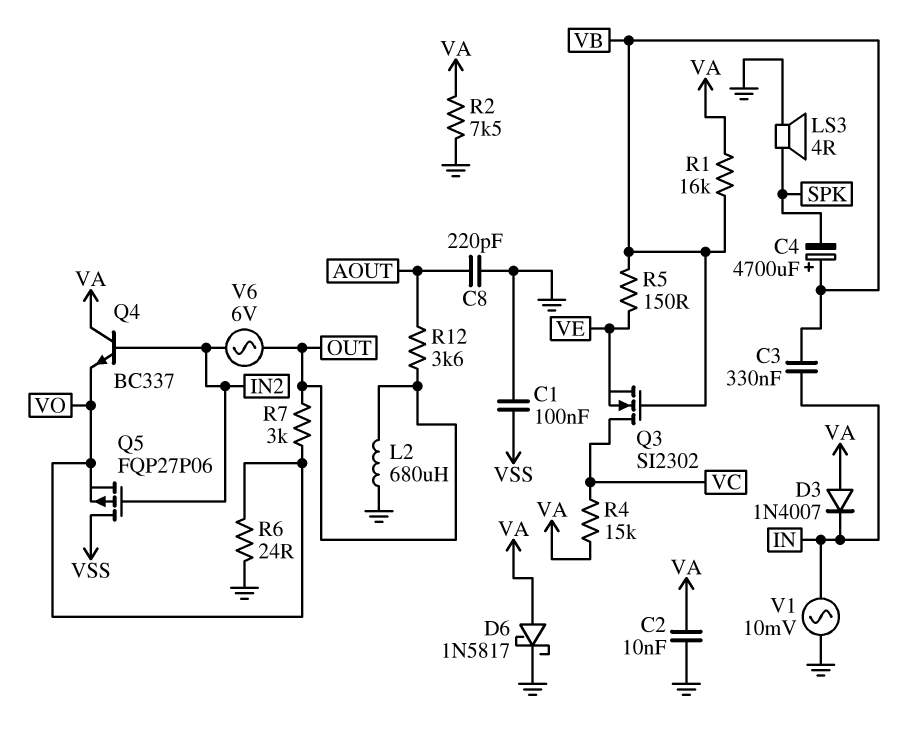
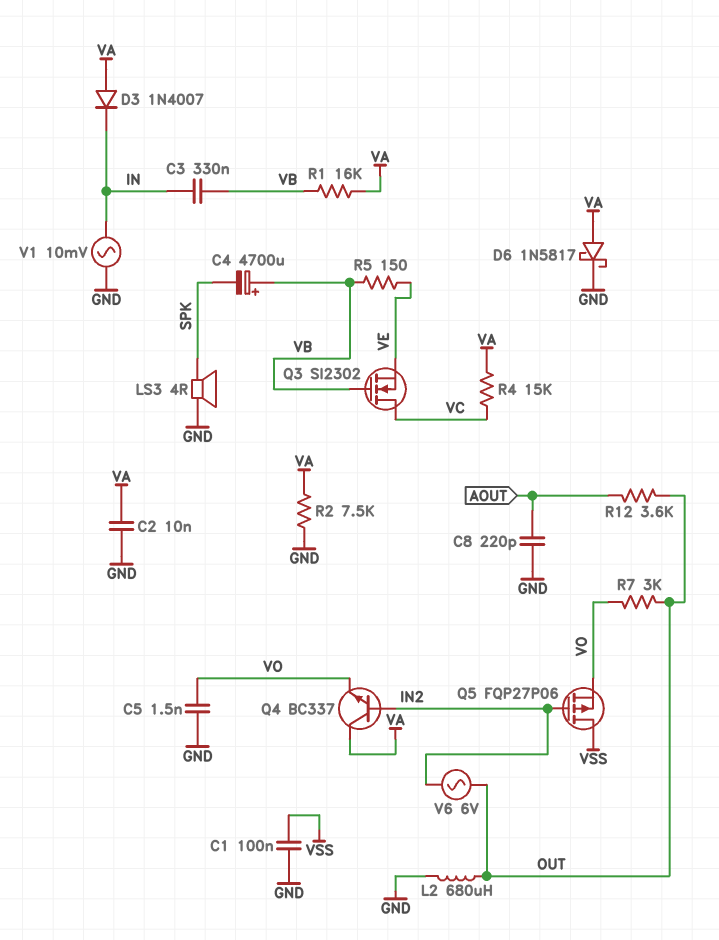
C5: none -> 1.5nF (GND, VO)
R6: 24 (GND, VO) -> none

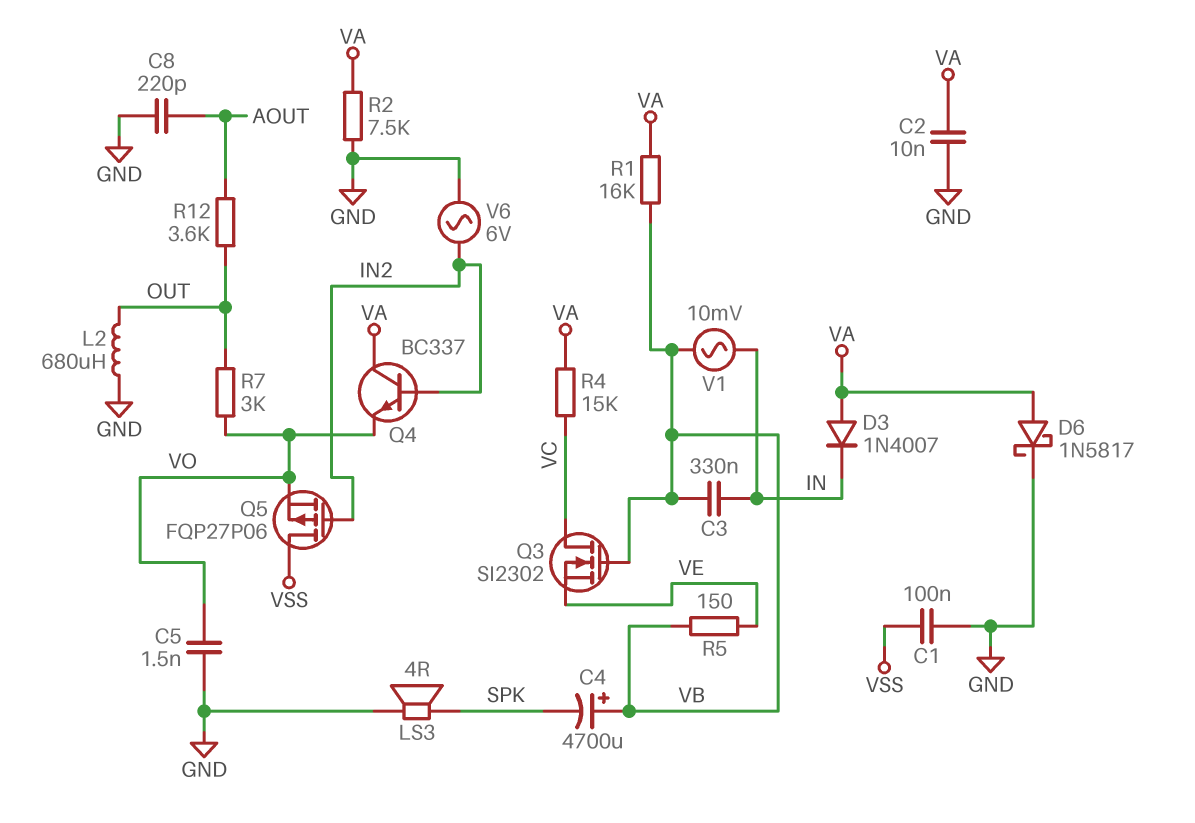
V1: AC 10mV (GND, IN) -> AC 10mV (IN, VB)
V6: AC 6V (IN2, OUT) -> AC 6V (GND, IN2)

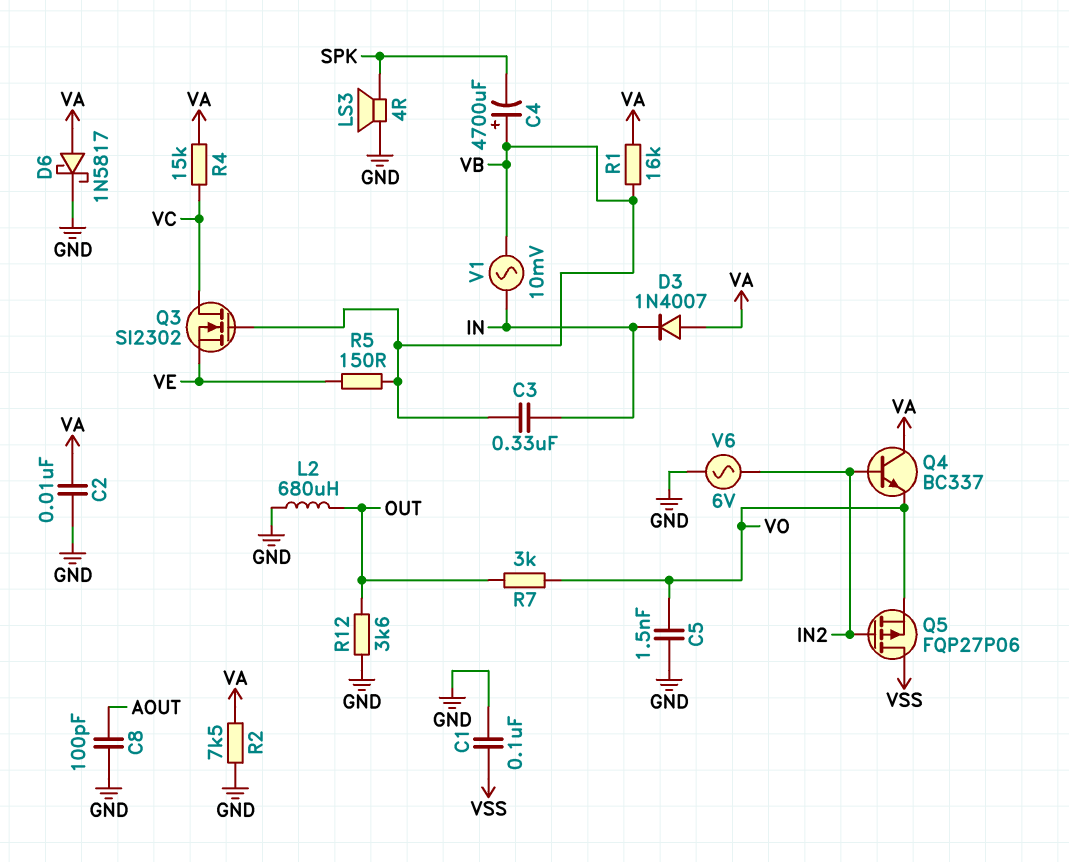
C8: 220pF (AOUT, GND) -> 100pF (AOUT, GND)
R12: 3.6k (AOUT, OUT) -> 3.6k (GND, OUT)

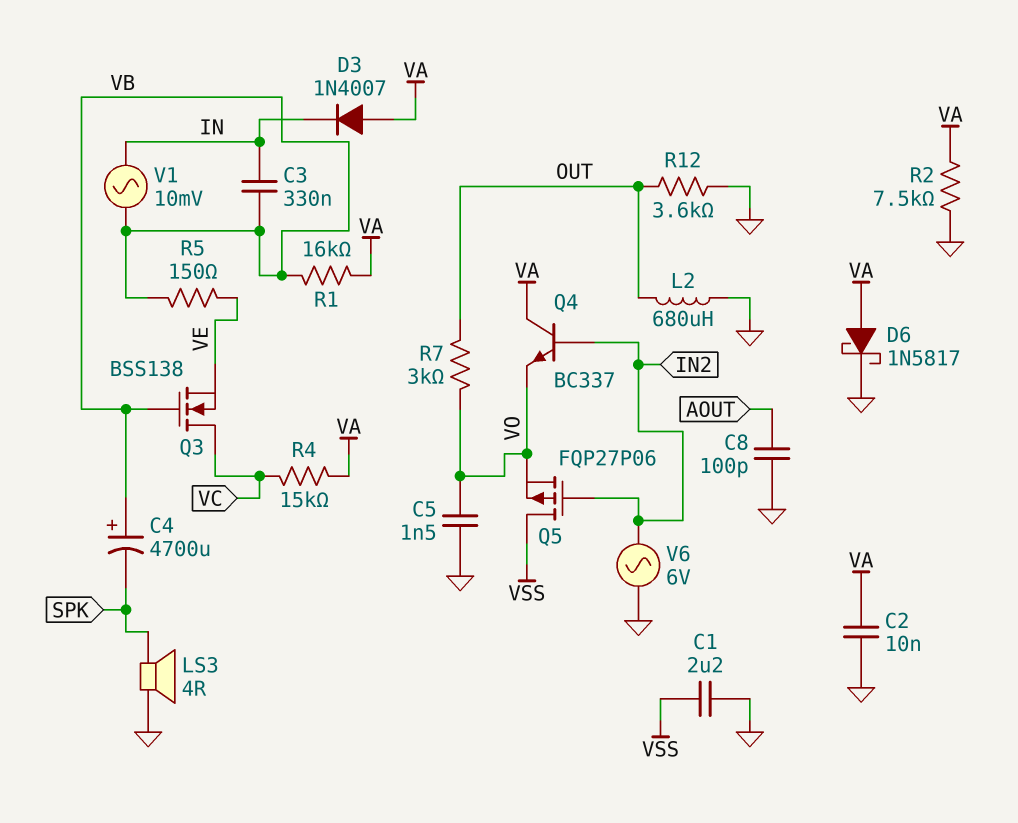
C1: 100nF (GND, VSS) -> 2.2uF (GND, VSS)
Q3: NMOS SI2302 (G VB, D VC, S VE) -> NMOS BSS138 (G VB, D VC, S VE)

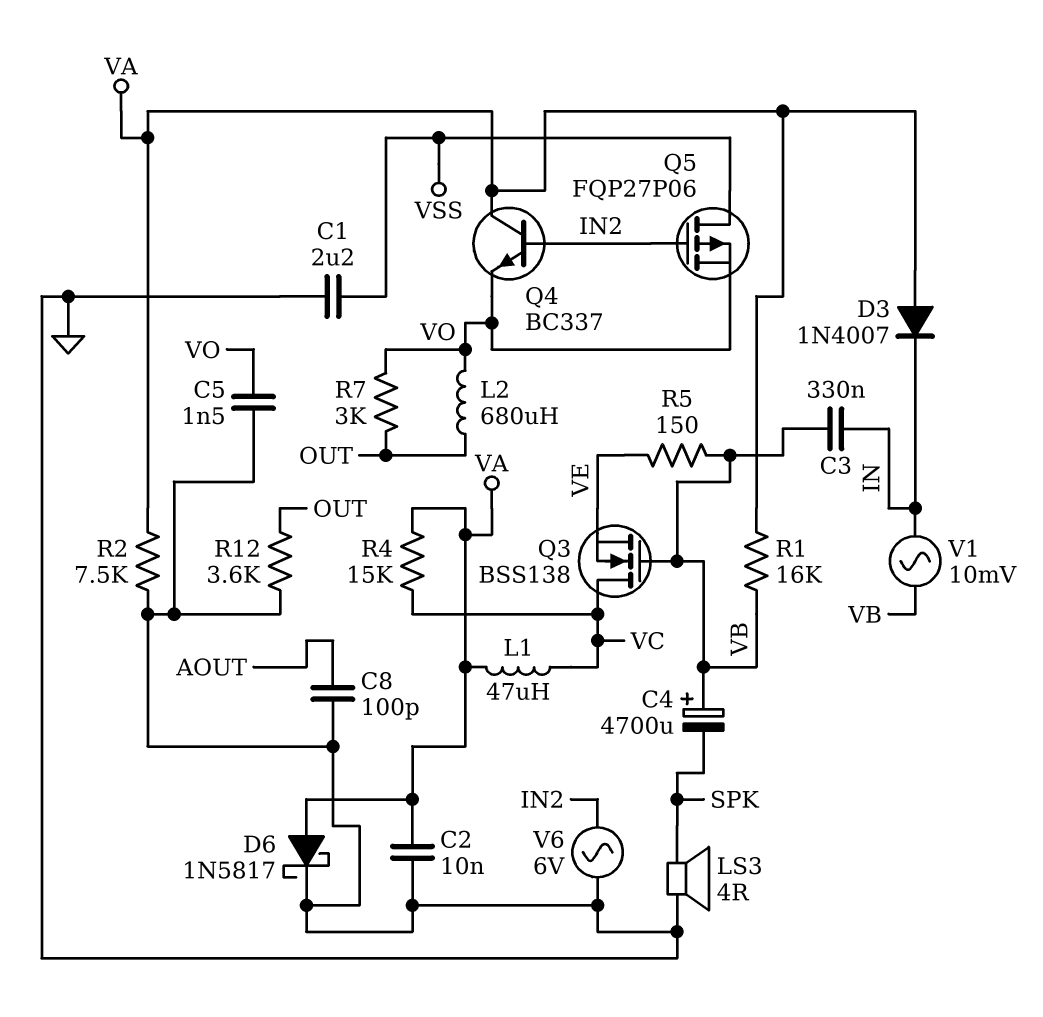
L1: none -> 47uH (VA, VC)
L2: 680uH (GND, OUT) -> 680uH (OUT, VO)

